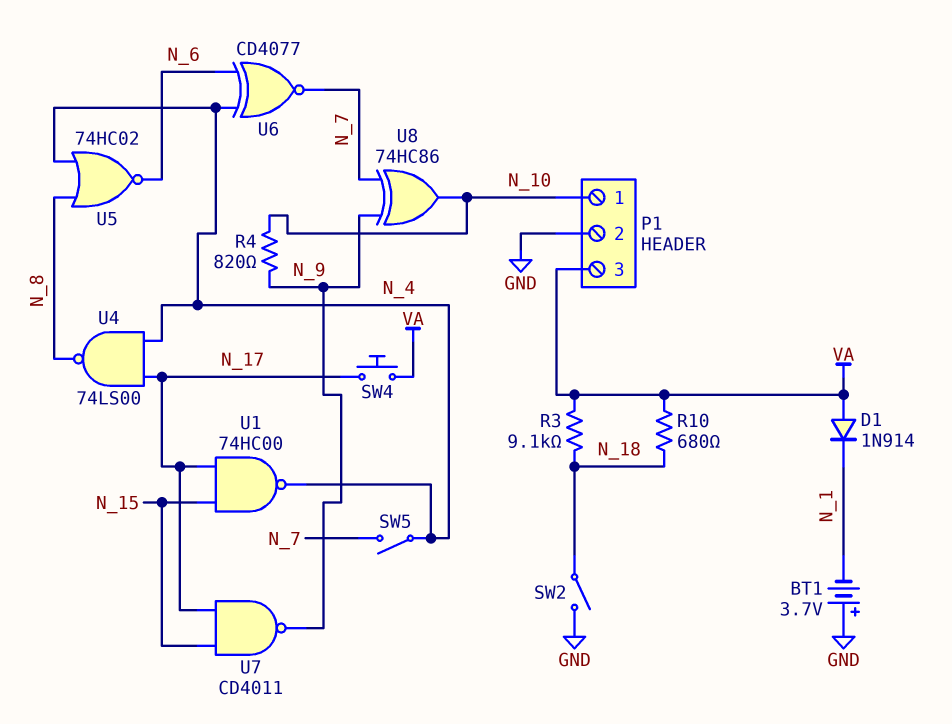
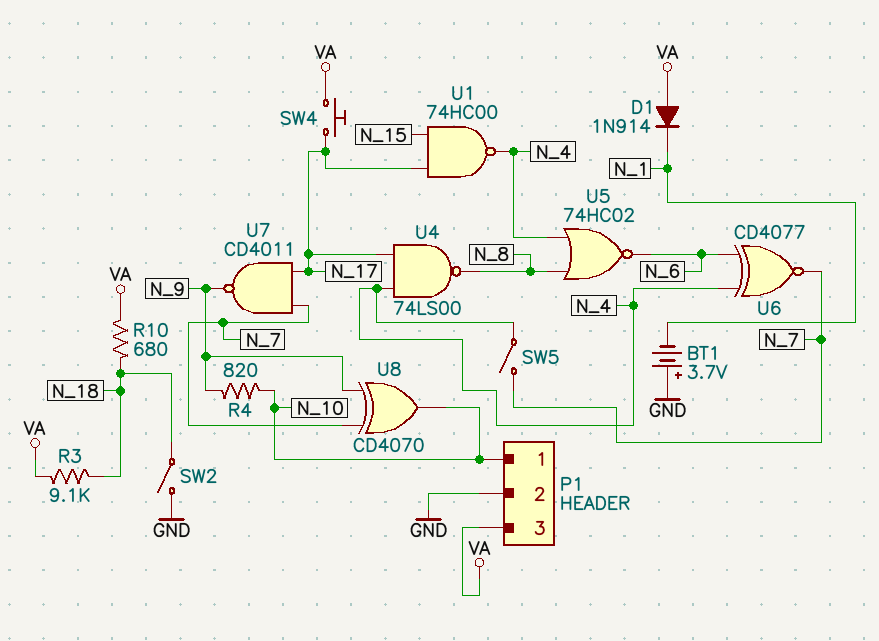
U7: NAND CD4011 (in N_15, in N_17, out N_9) -> NAND CD4011 (in N_7, in N_17, out N_9)
U8: XOR 74HC86 (in N_7, in N_9, out N_10) -> XOR CD4070 (in N_7, in N_9, out N_10)

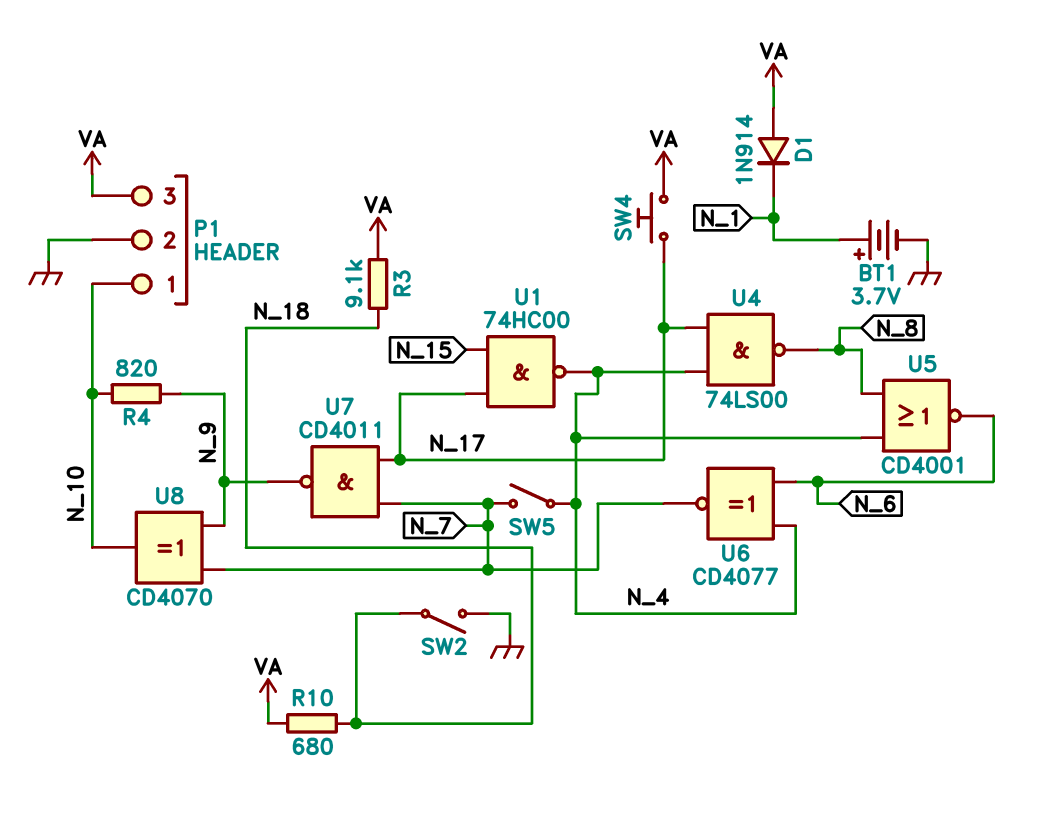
BT1: 3.7V (plus GND, minus N_1) -> 3.7V (plus N_1, minus GND)
U5: NOR 74HC02 (in N_4, in N_8, out N_6) -> NOR CD4001 (in N_4, in N_8, out N_6)

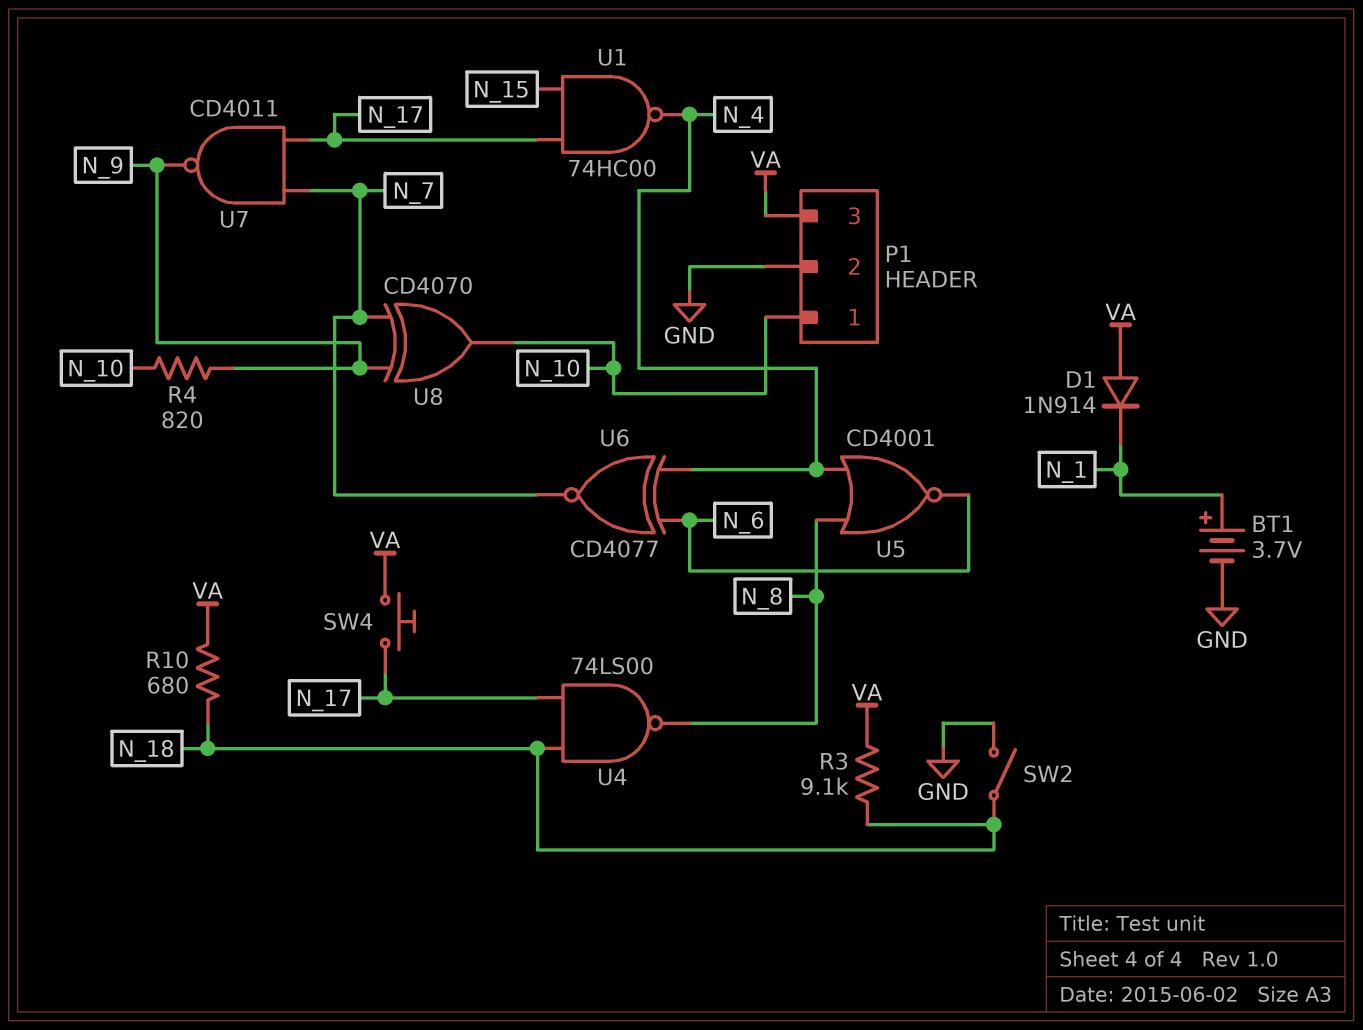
SW5: switch (N_4, N_7) -> none
U4: NAND 74LS00 (in N_4, in N_17, out N_8) -> NAND 74LS00 (in N_17, in N_18, out N_8)

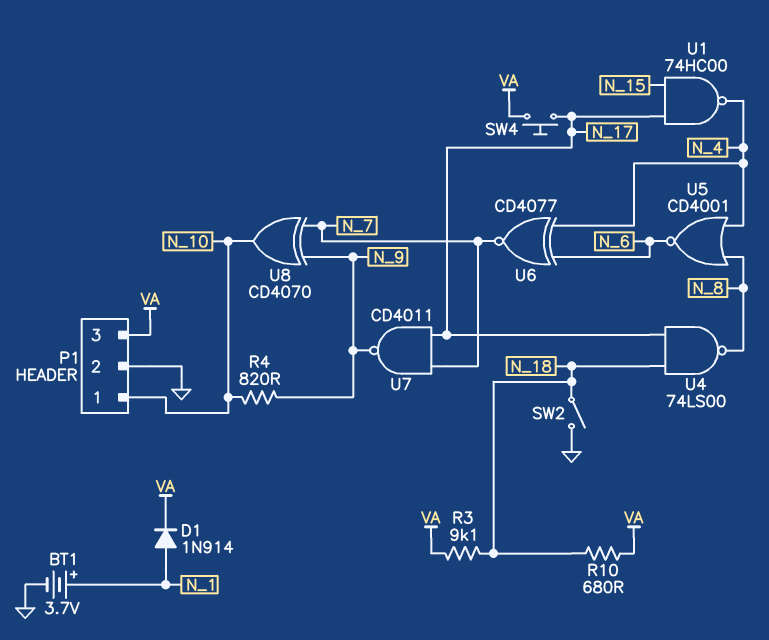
D1: diode 1N914 (A VA, K N_1) -> diode 1N914 (A N_1, K VA)

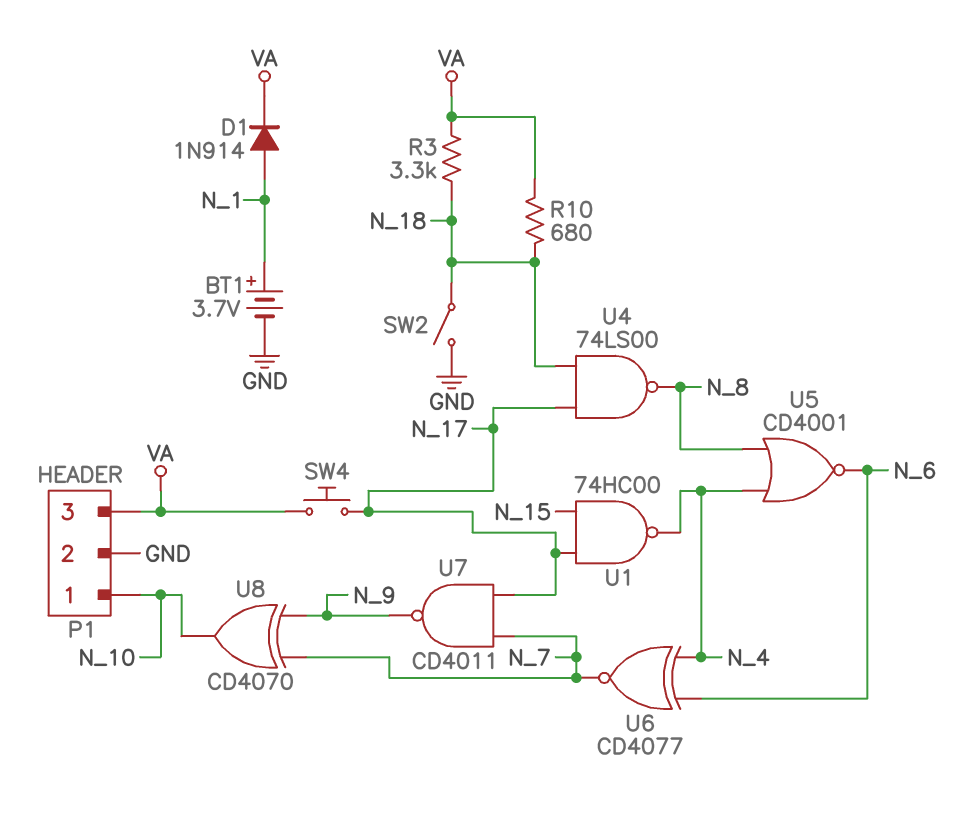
R3: 9.1k (N_18, VA) -> 3.3k (N_18, VA)
R4: 820 (N_9, N_10) -> none

